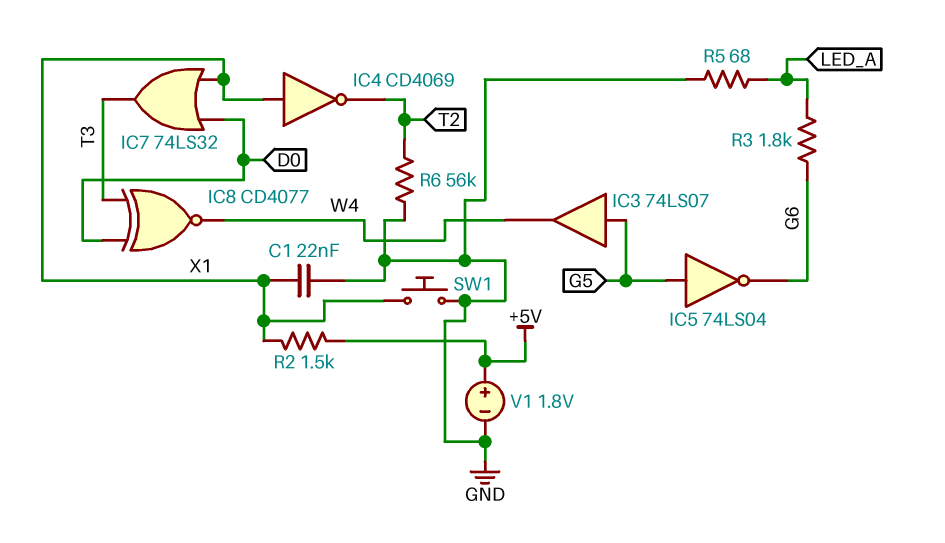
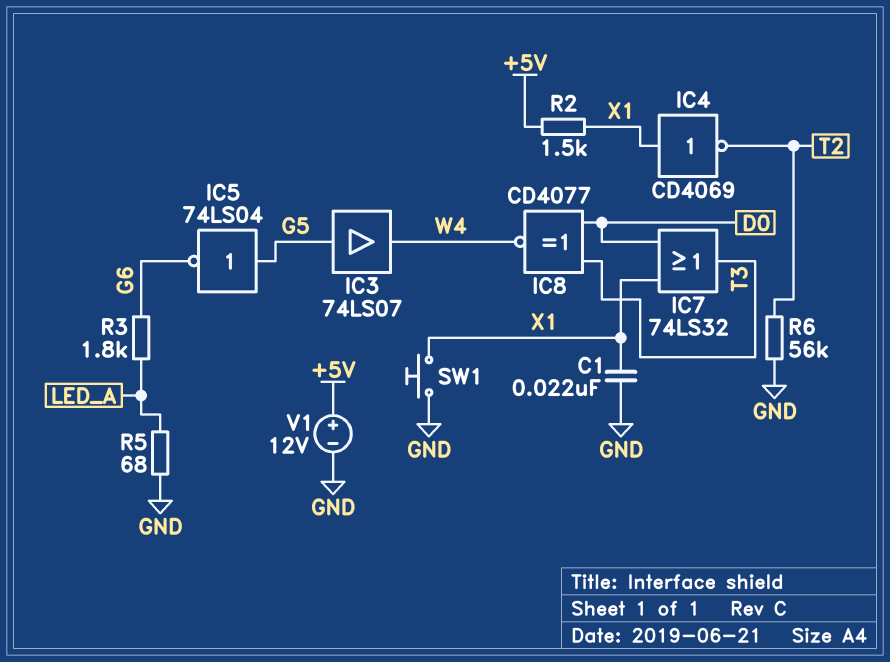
V1: 1.8V (plus +5V, minus GND) -> 12V (plus +5V, minus GND)

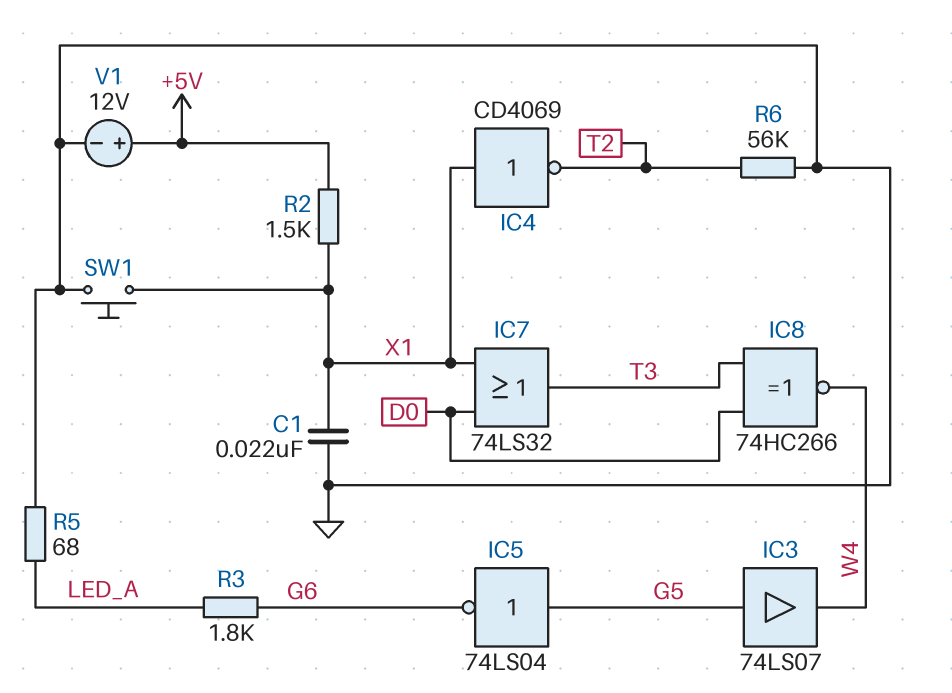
IC8: XNOR CD4077 (in D0, in T3, out W4) -> XNOR 74HC266 (in D0, in T3, out W4)

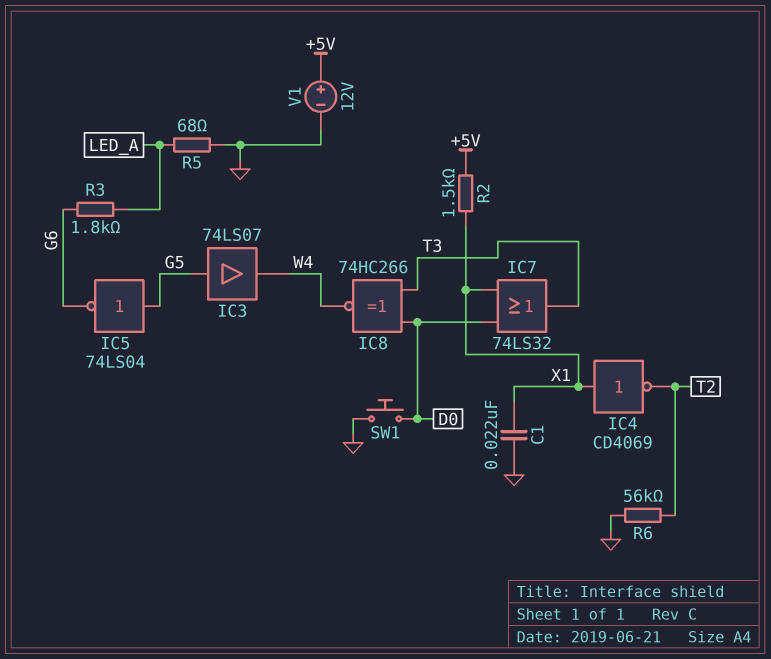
SW1: button (GND, X1) -> button (D0, GND)

